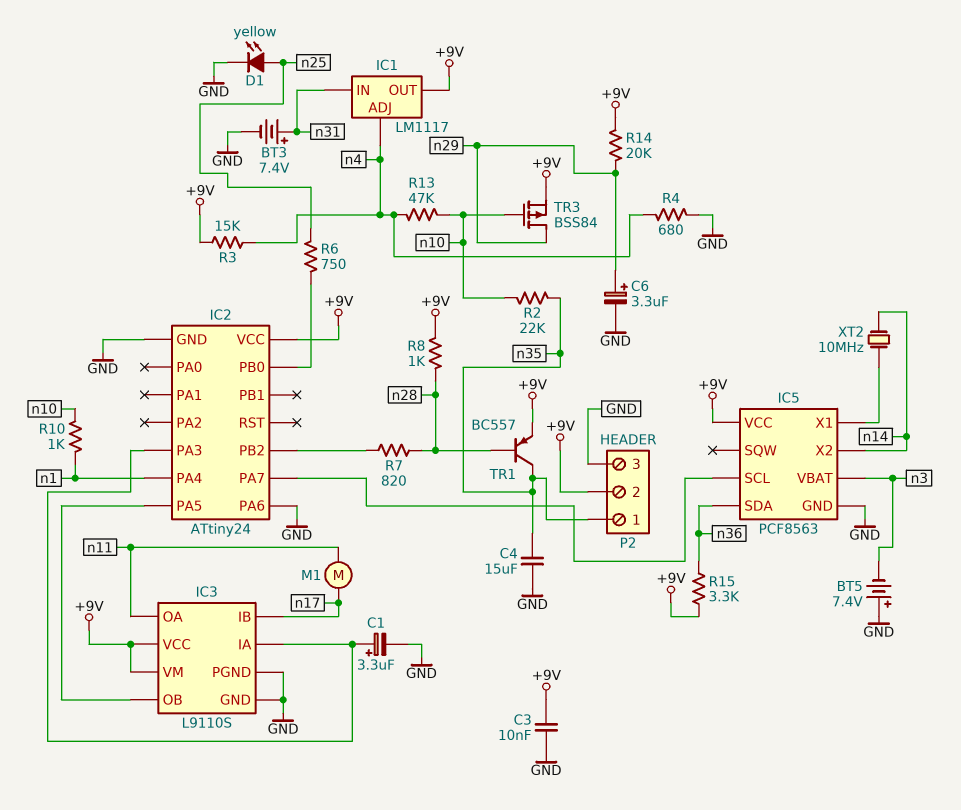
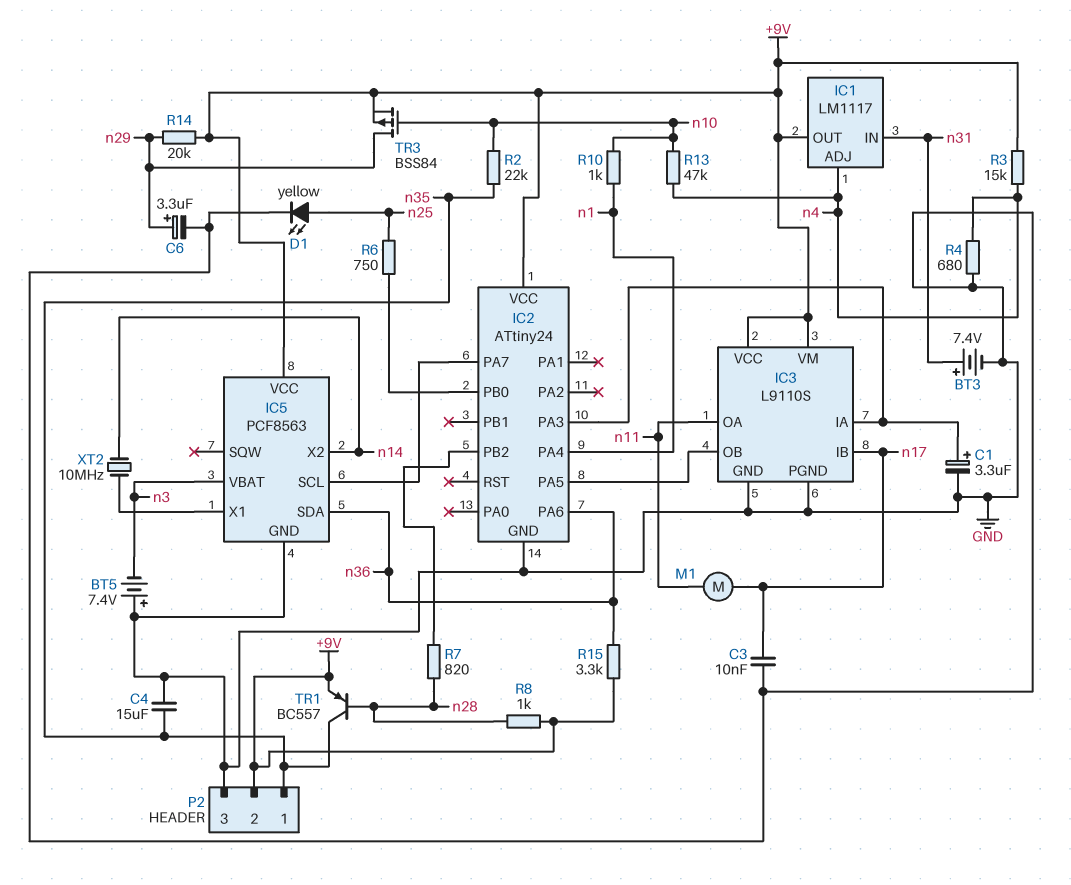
C3: 10nF (+9V, GND) -> 10nF (GND, n17)
IC2 pin PA6: GND -> n36

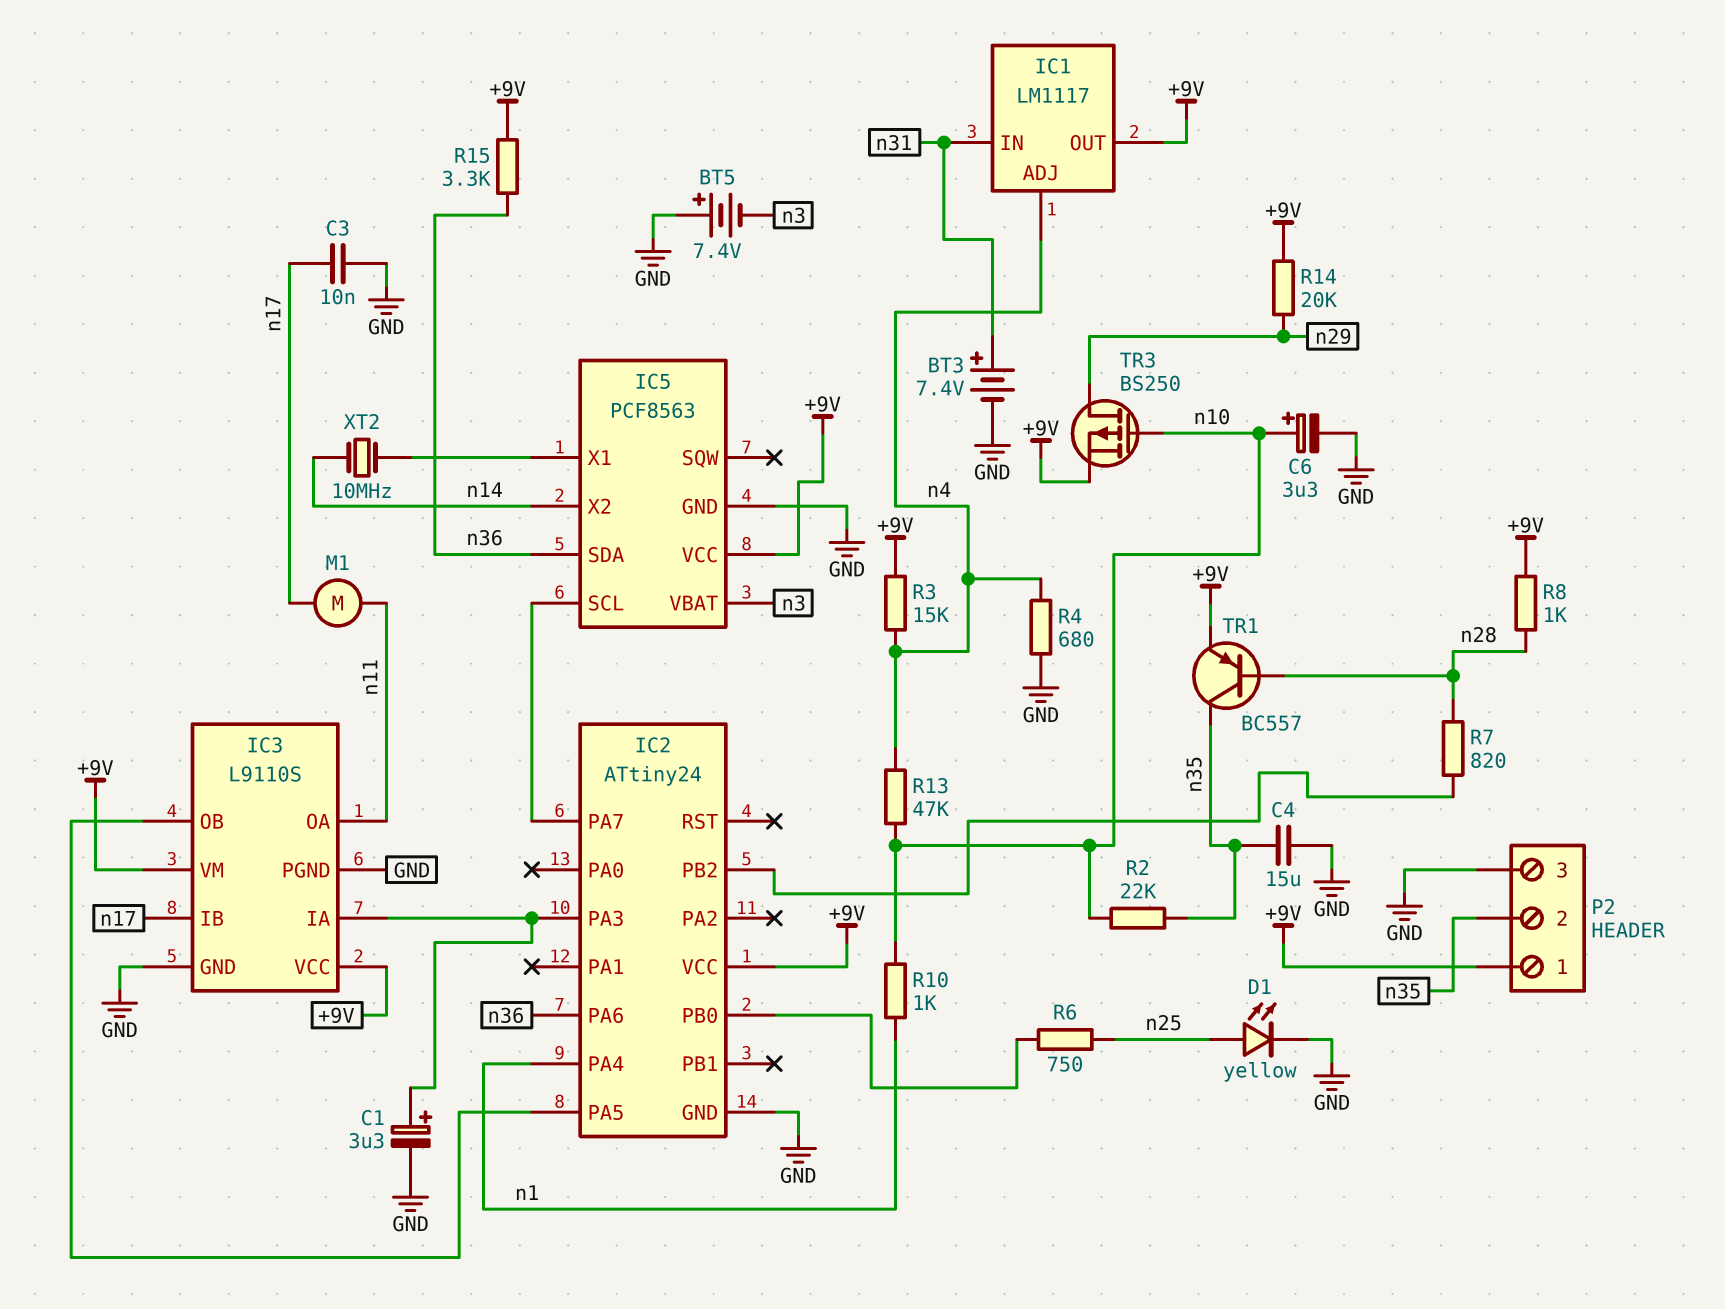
C6: 3.3uF (plus n29, minus GND) -> 3.3uF (plus n10, minus GND)
P2 pin 1: n35 -> +9V
P2 pin 2: +9V -> n35
TR3: PMOS BSS84 (G n10, D n29, S +9V) -> PMOS BS250 (G n10, D n29, S +9V)

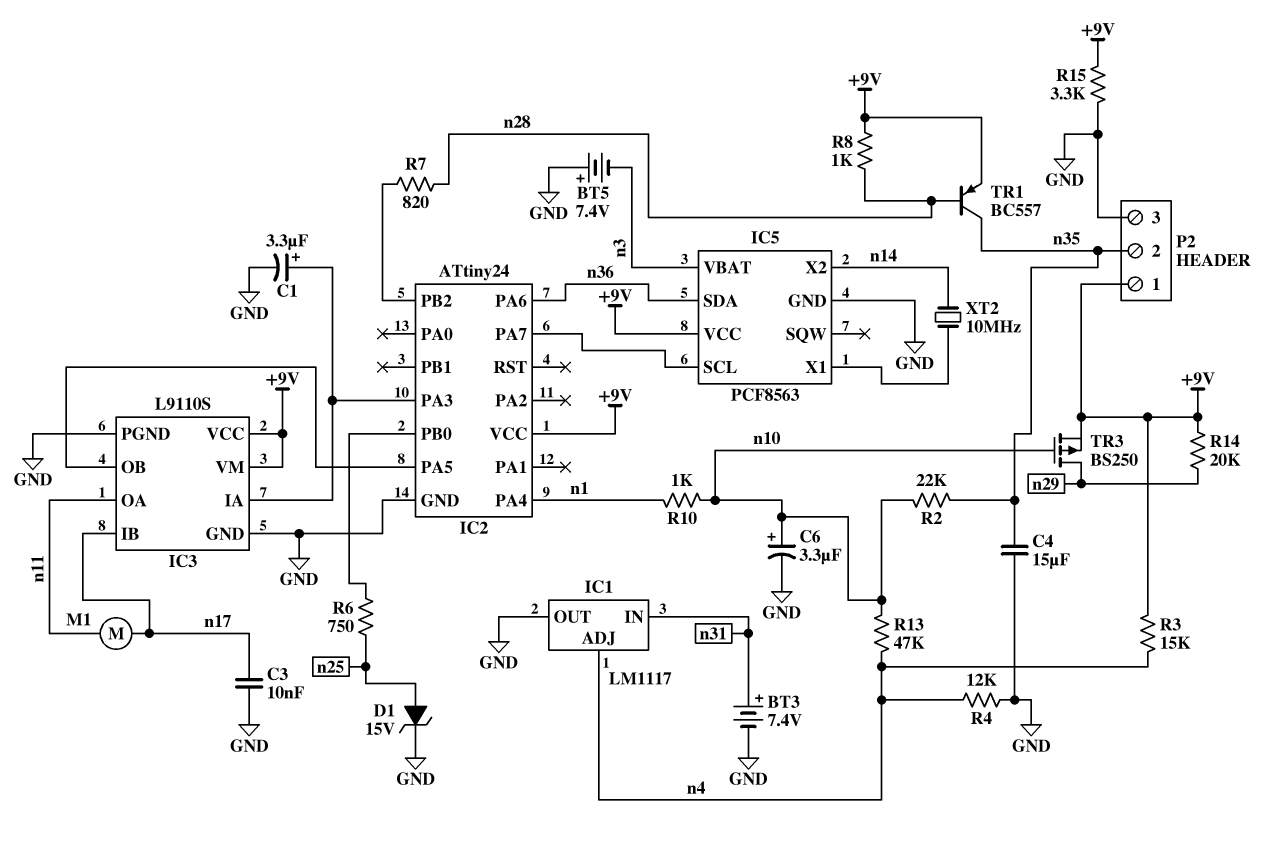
D1: LED yellow (A n25, K GND) -> zener 15V (A n25, K GND)
IC1 pin OUT: +9V -> GND
R4: 680 (GND, n4) -> 12k (GND, n4)
R15: 3.3k (+9V, n36) -> 3.3k (+9V, GND)

